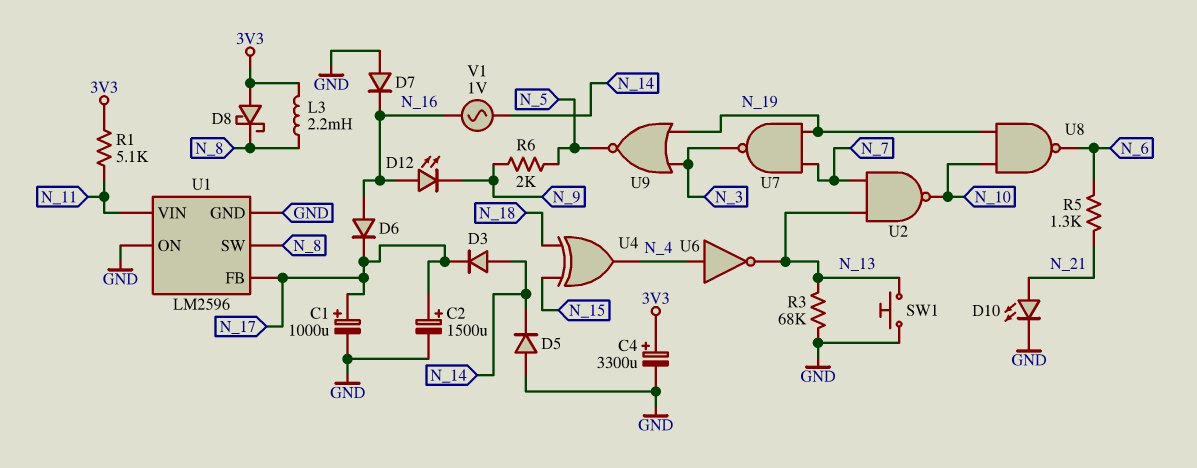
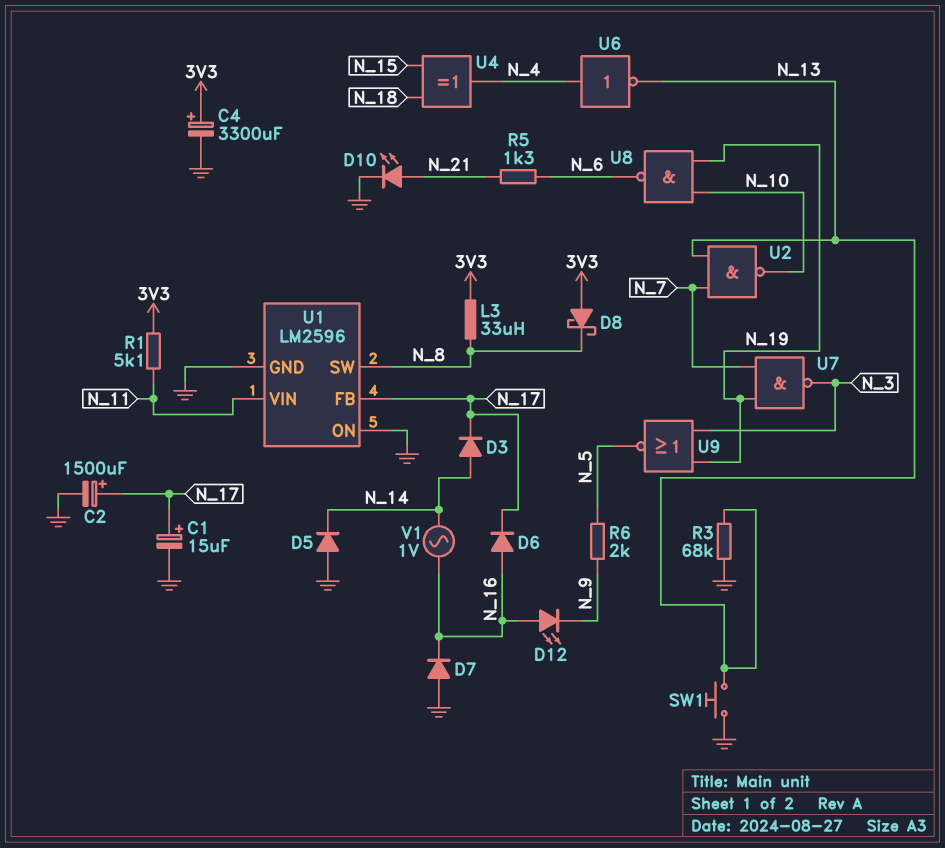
C1: 1000uF (plus N_17, minus GND) -> 15uF (plus N_17, minus GND)
L3: 2.2mH (3V3, N_8) -> 33uH (3V3, N_8)

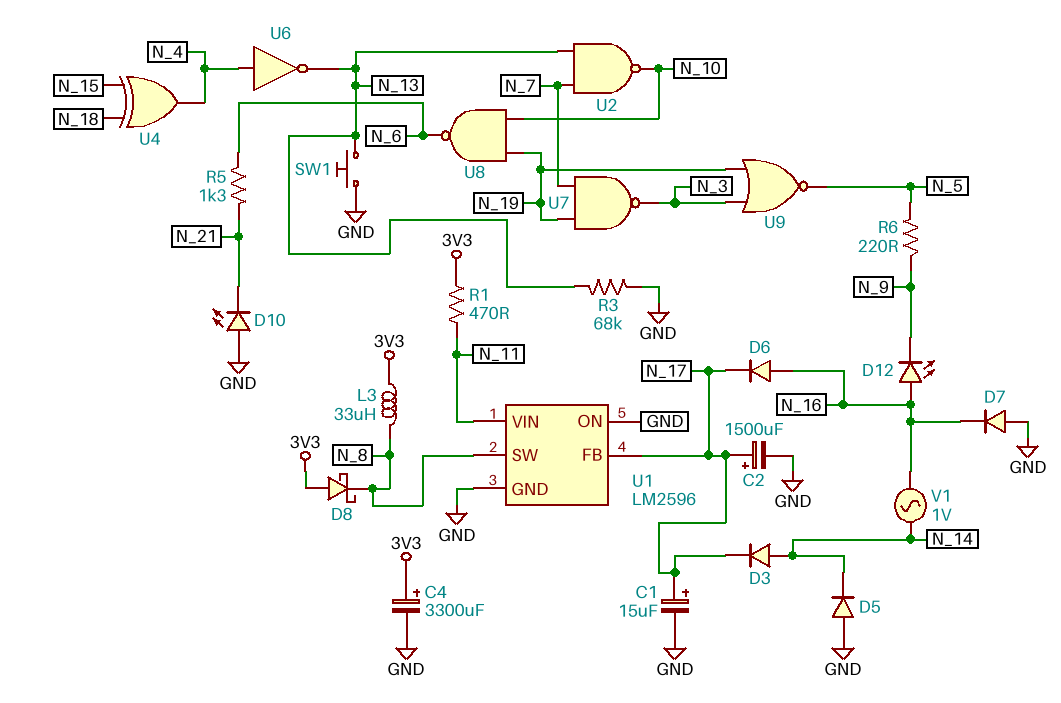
D10: LED (A N_21, K GND) -> LED (A GND, K N_21)
R1: 5.1k (3V3, N_11) -> 470 (3V3, N_11)
R6: 2k (N_5, N_9) -> 220 (N_5, N_9)

